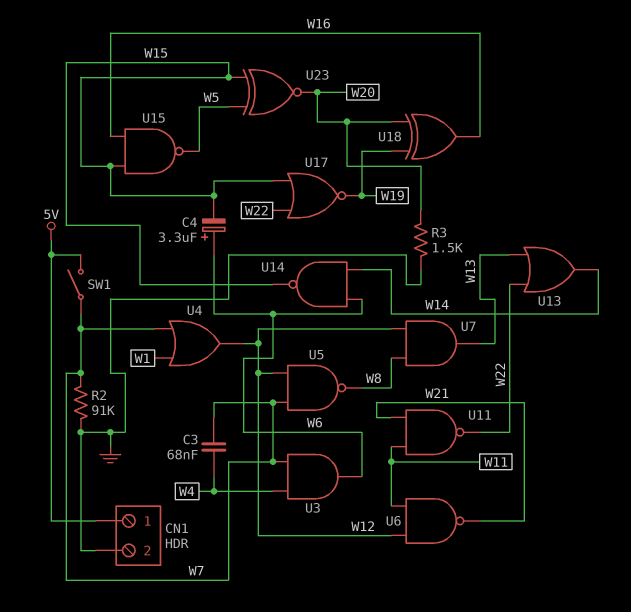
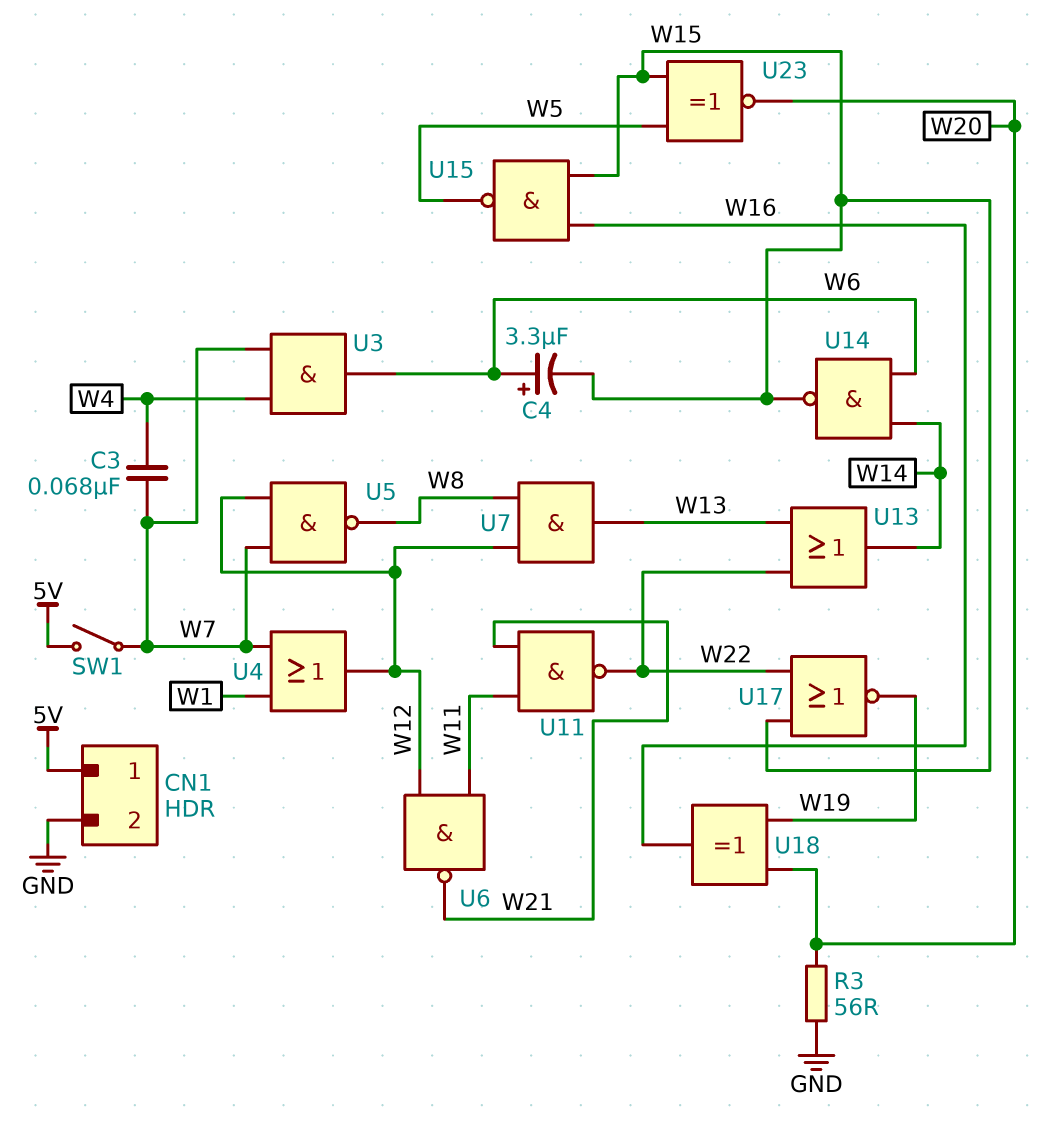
R2: 91k (GND, W7) -> none
R3: 1.5k (GND, W20) -> 56 (GND, W20)

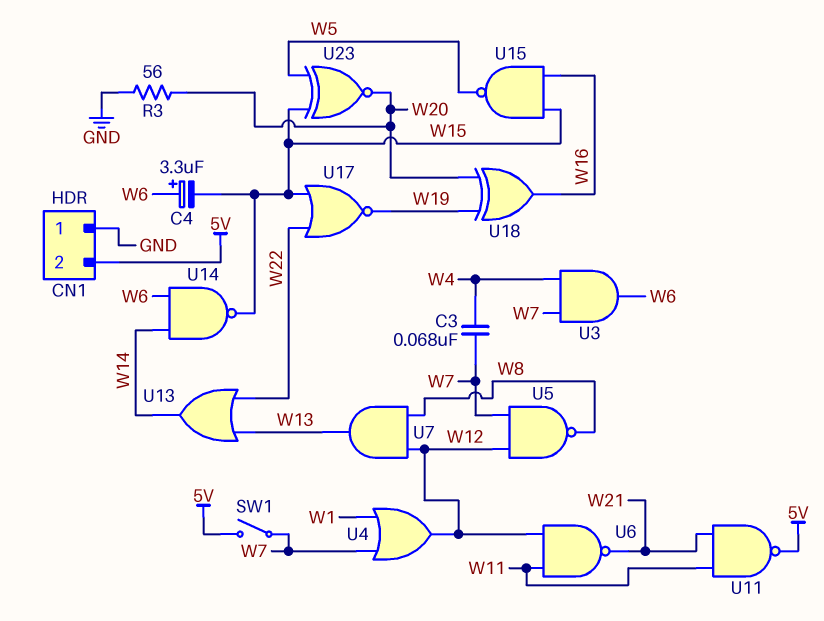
CN1 pin 1: 5V -> GND
CN1 pin 2: GND -> 5V
U11: NAND (in W11, in W21, out W22) -> NAND (in W11, in W21, out 5V)

